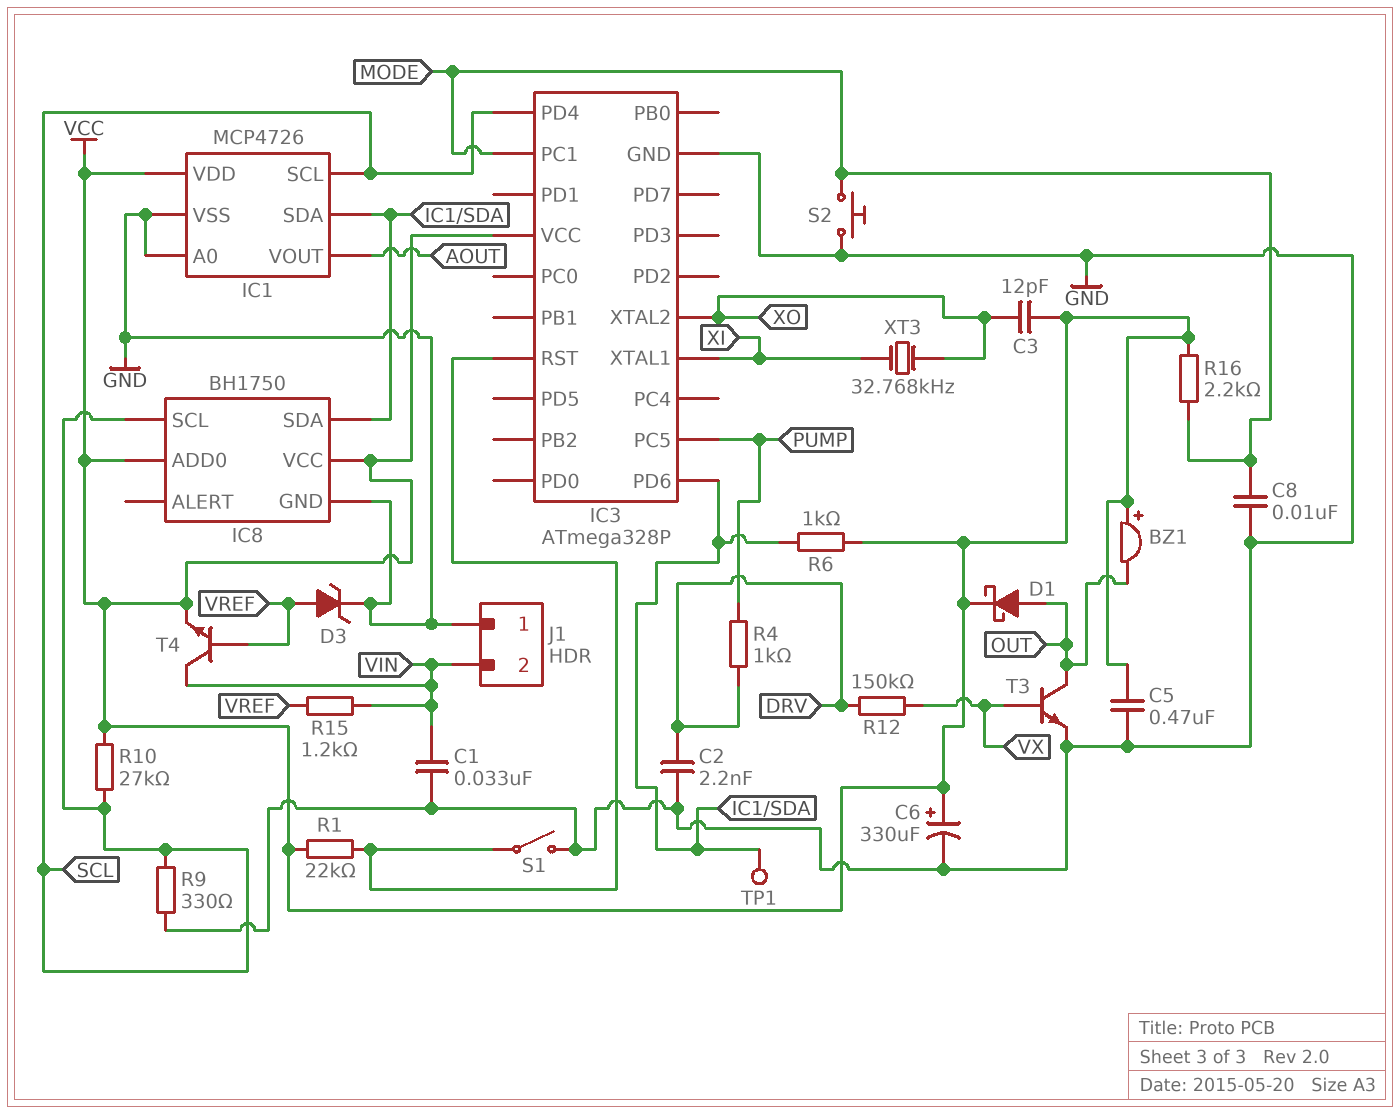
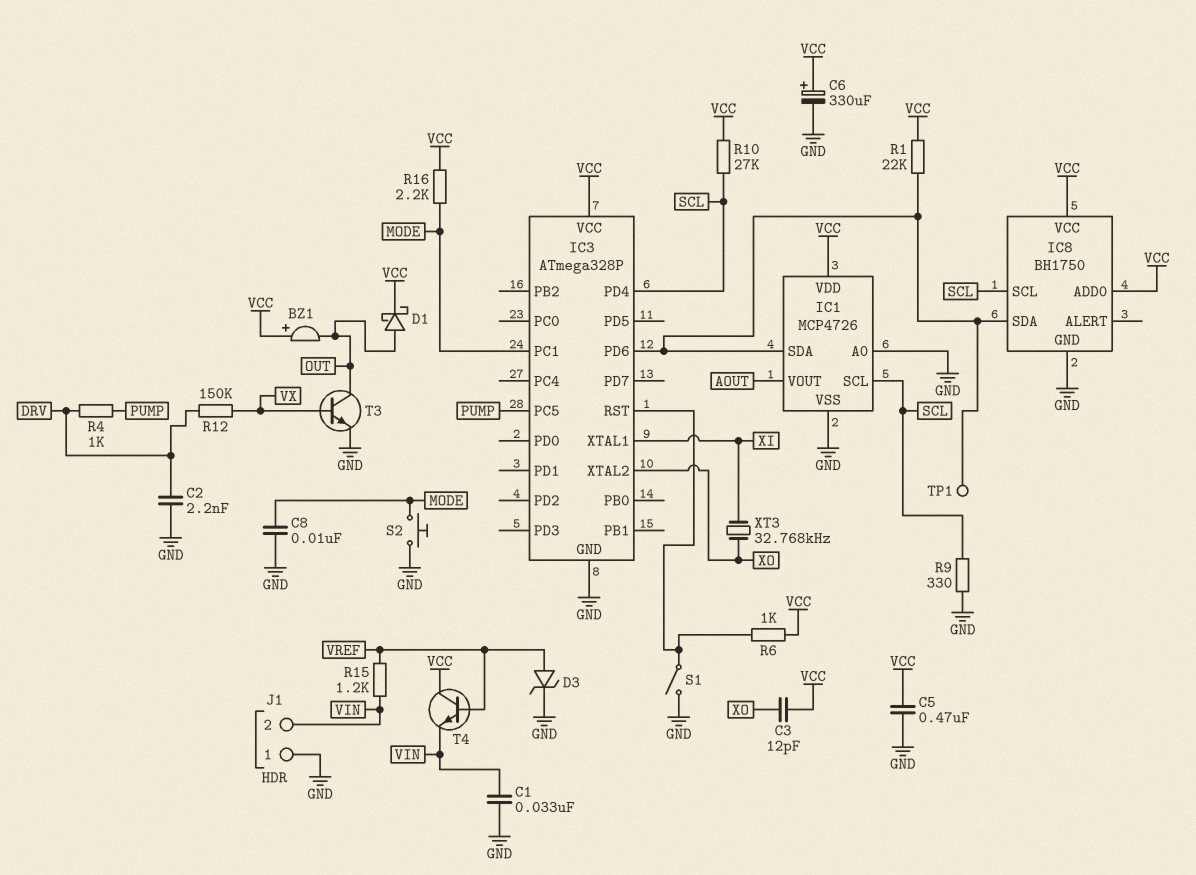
R1: 22k (IC3/RST, VCC) -> 22k (IC1/SDA, VCC)
R6: 1k (IC1/SDA, VCC) -> 1k (IC3/RST, VCC)
T4: NPN (B VREF, C VIN, E VCC) -> NPN (B VREF, C VCC, E VIN)

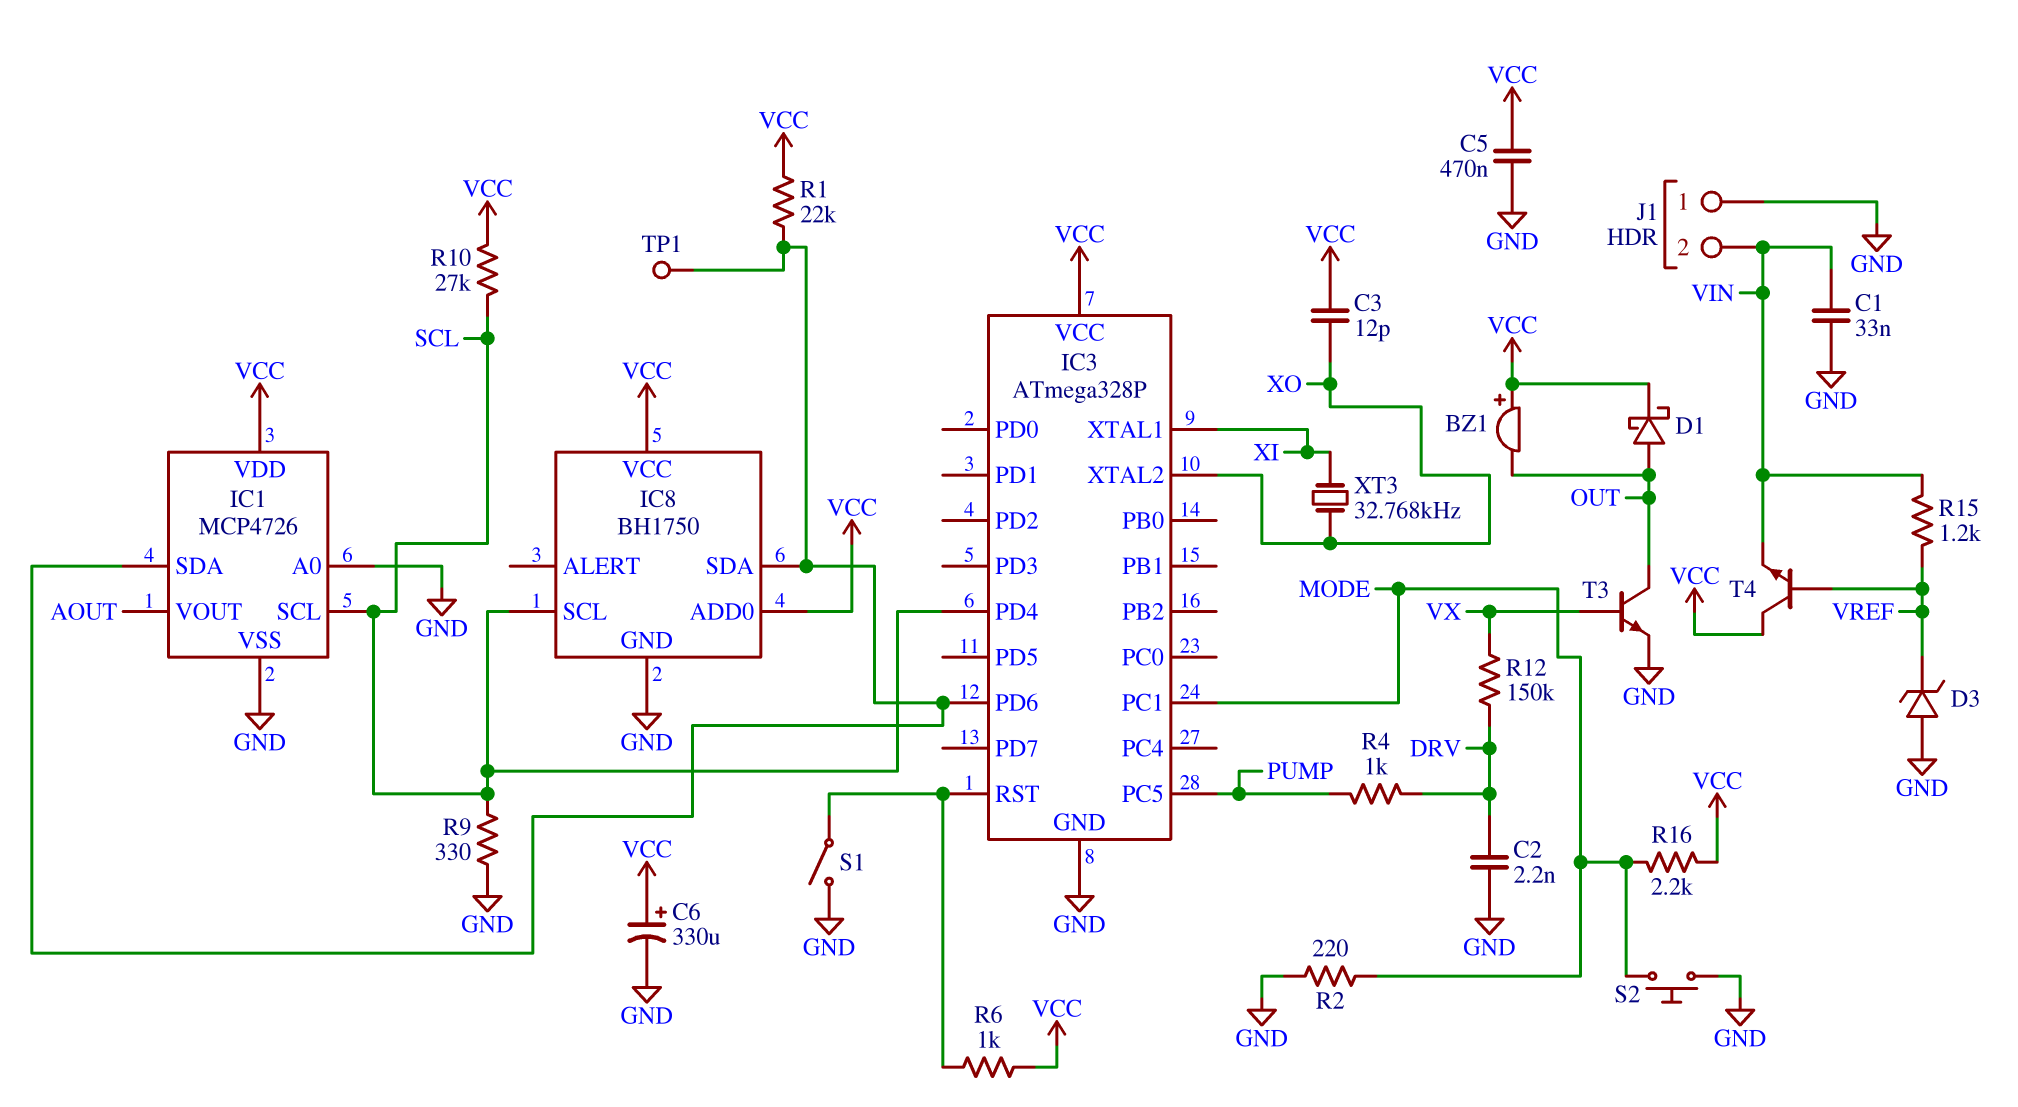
C8: 10nF (GND, MODE) -> none
D3: zener (A VREF, K GND) -> zener (A GND, K VREF)
R2: none -> 220 (GND, MODE)

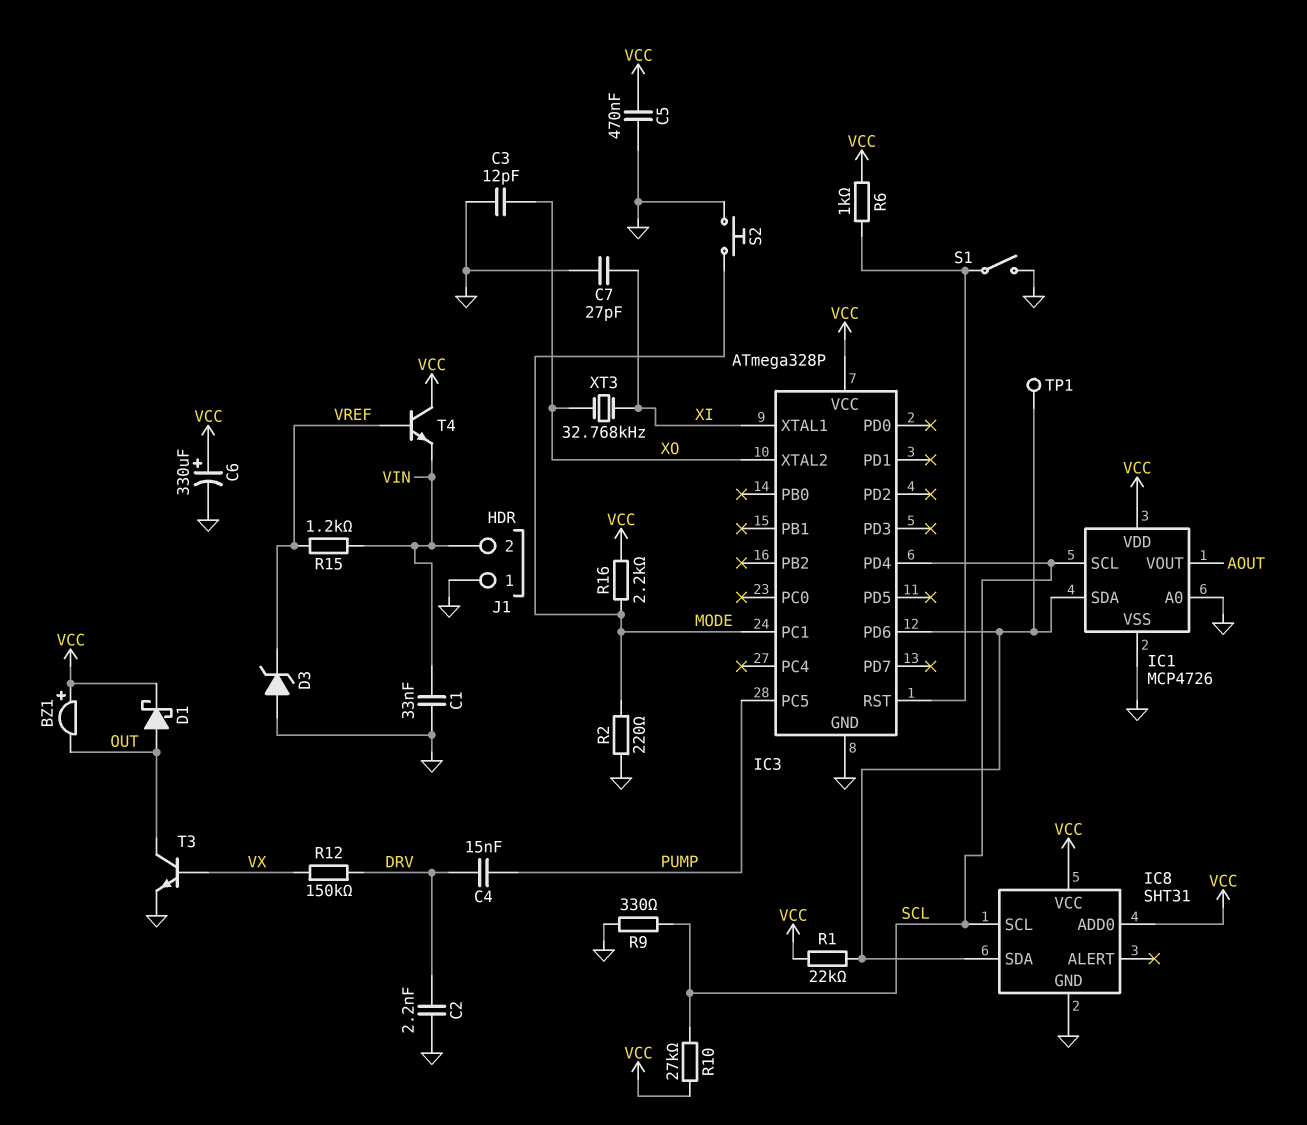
C3: 12pF (VCC, XO) -> 12pF (GND, XO)
C4: none -> 15nF (DRV, PUMP)
C7: none -> 27pF (GND, XI)
IC8: BH1750 -> SHT31
R4: 1k (DRV, PUMP) -> none

